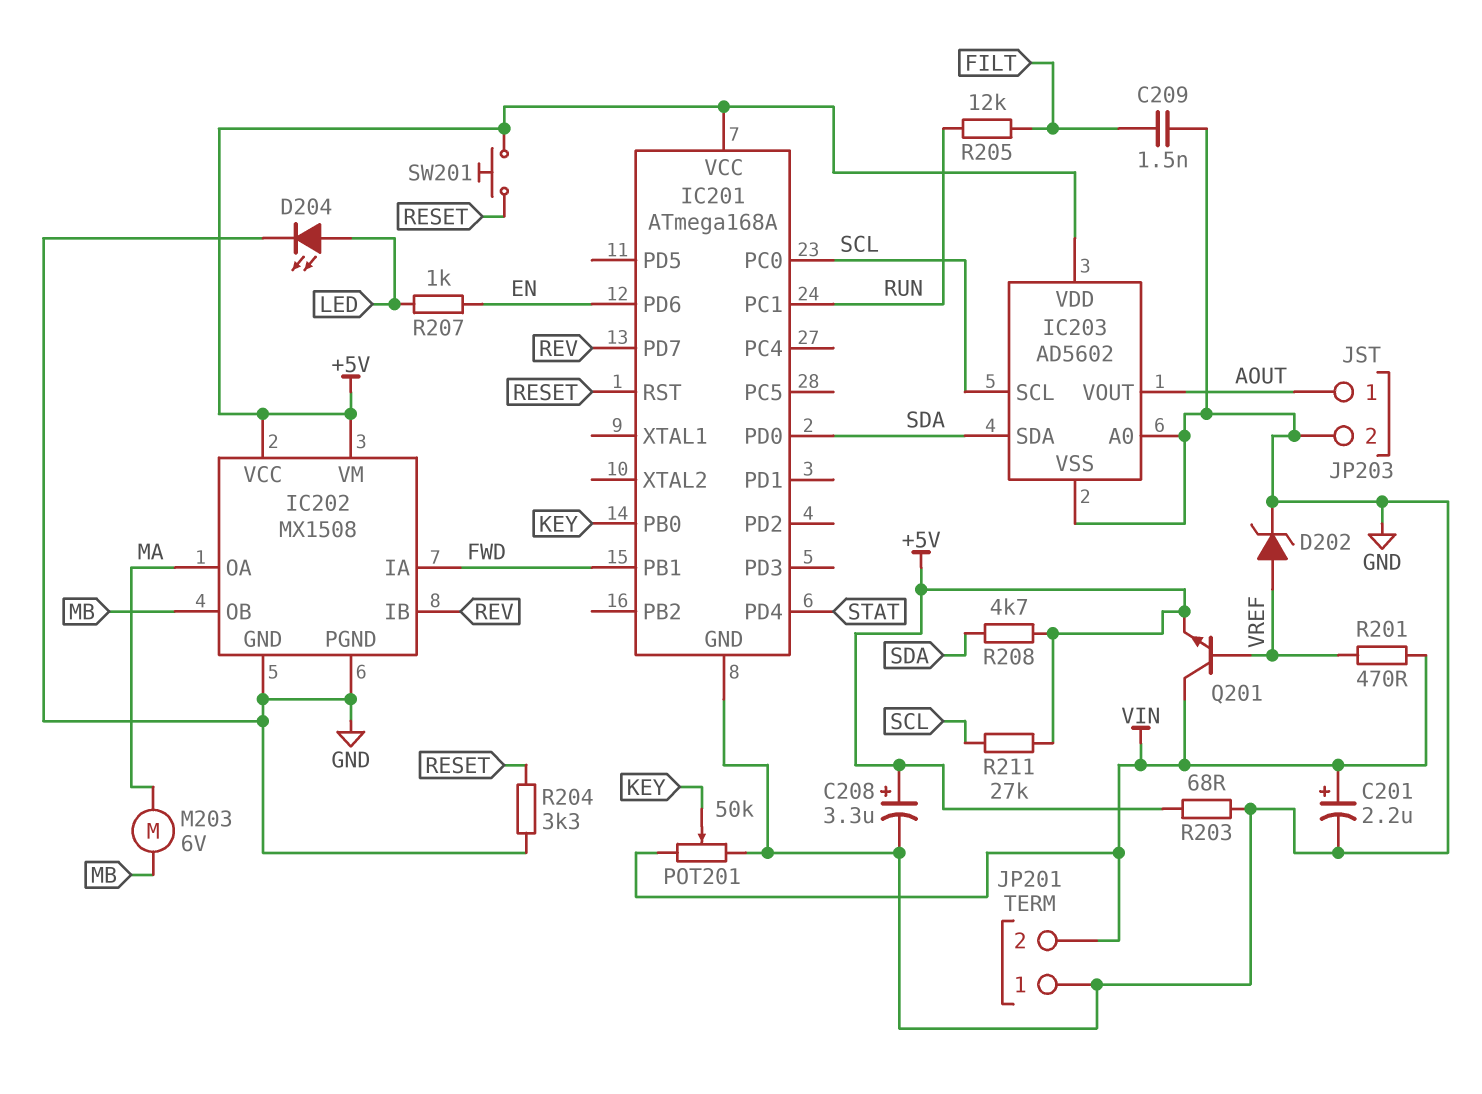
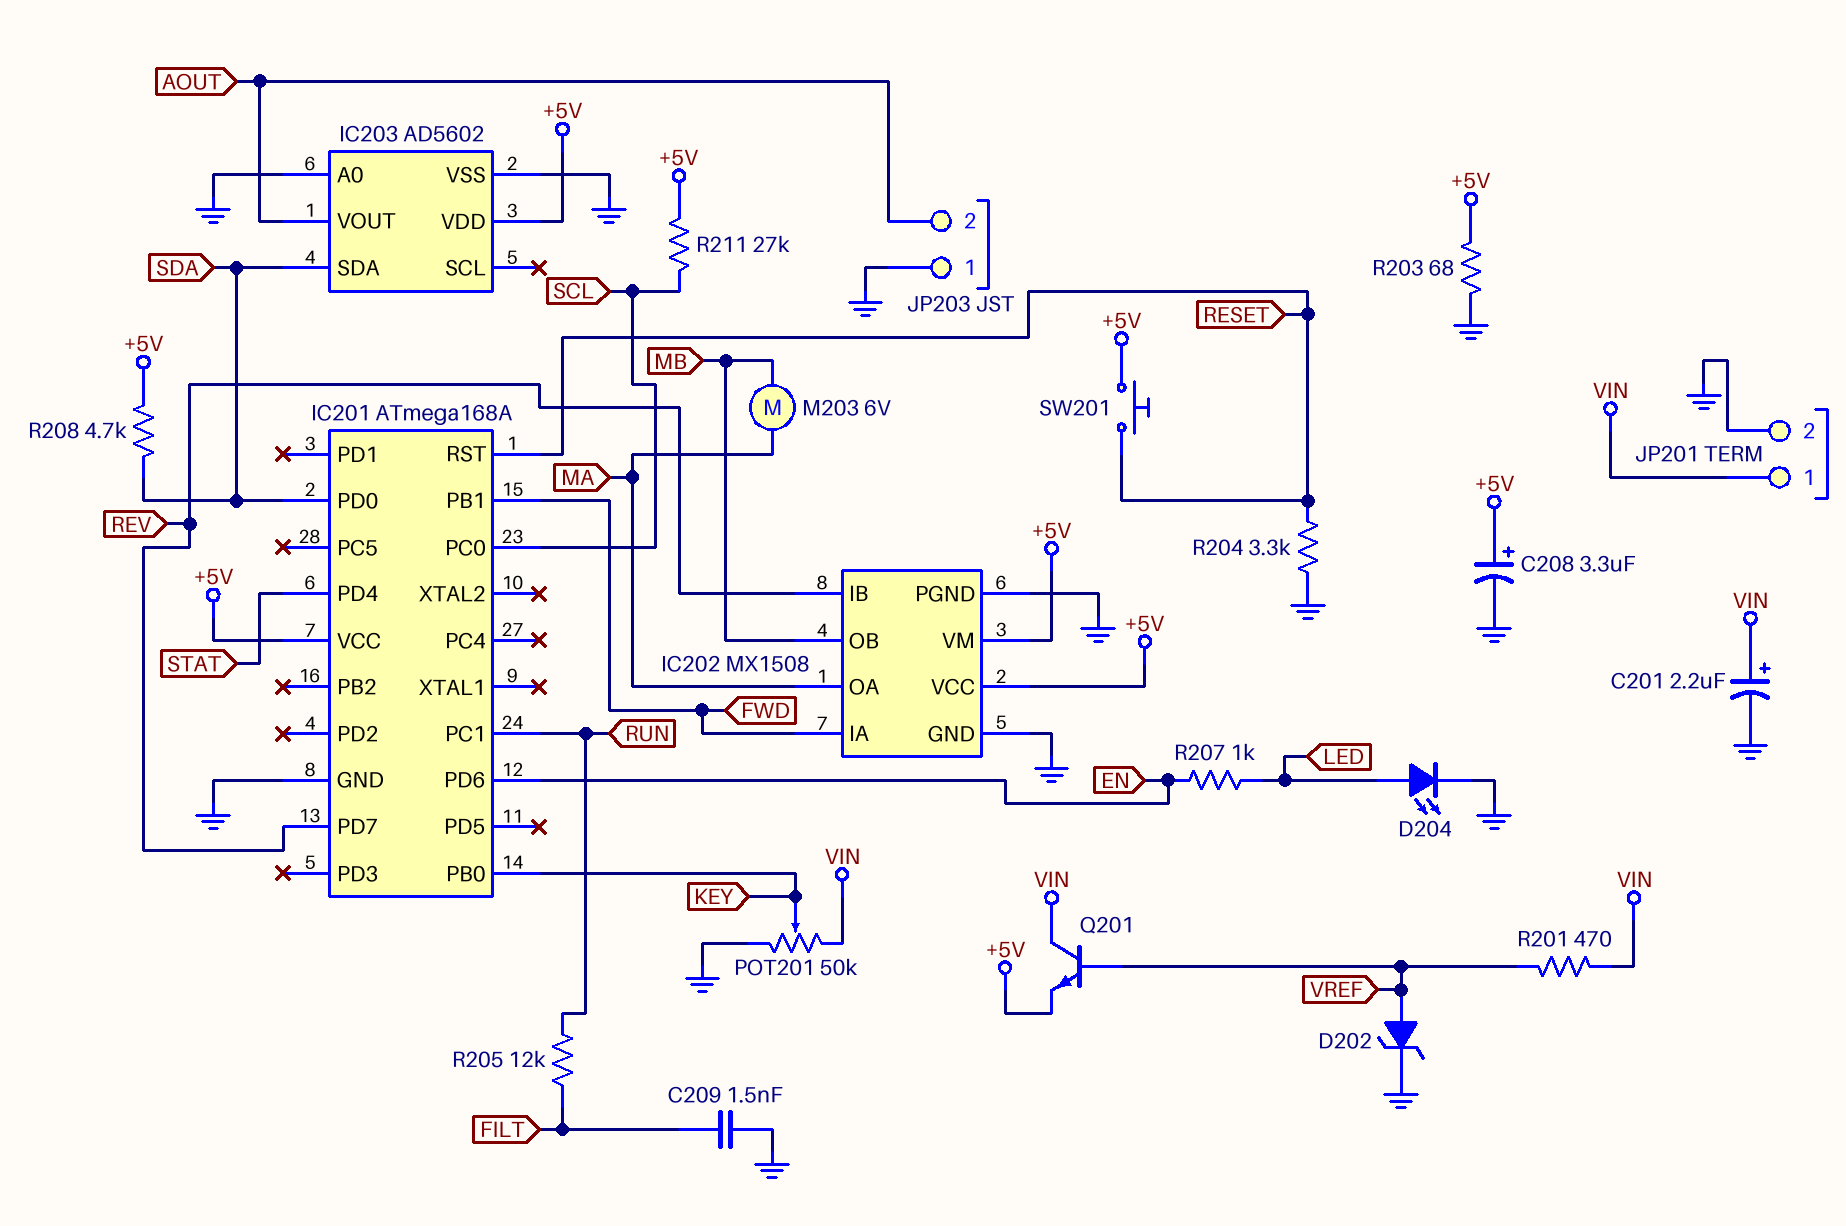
IC203 pin SCL: SCL -> none
JP201 pin 1: GND -> VIN
JP201 pin 2: VIN -> GND
JP203 pin 1: AOUT -> GND
JP203 pin 2: GND -> AOUT

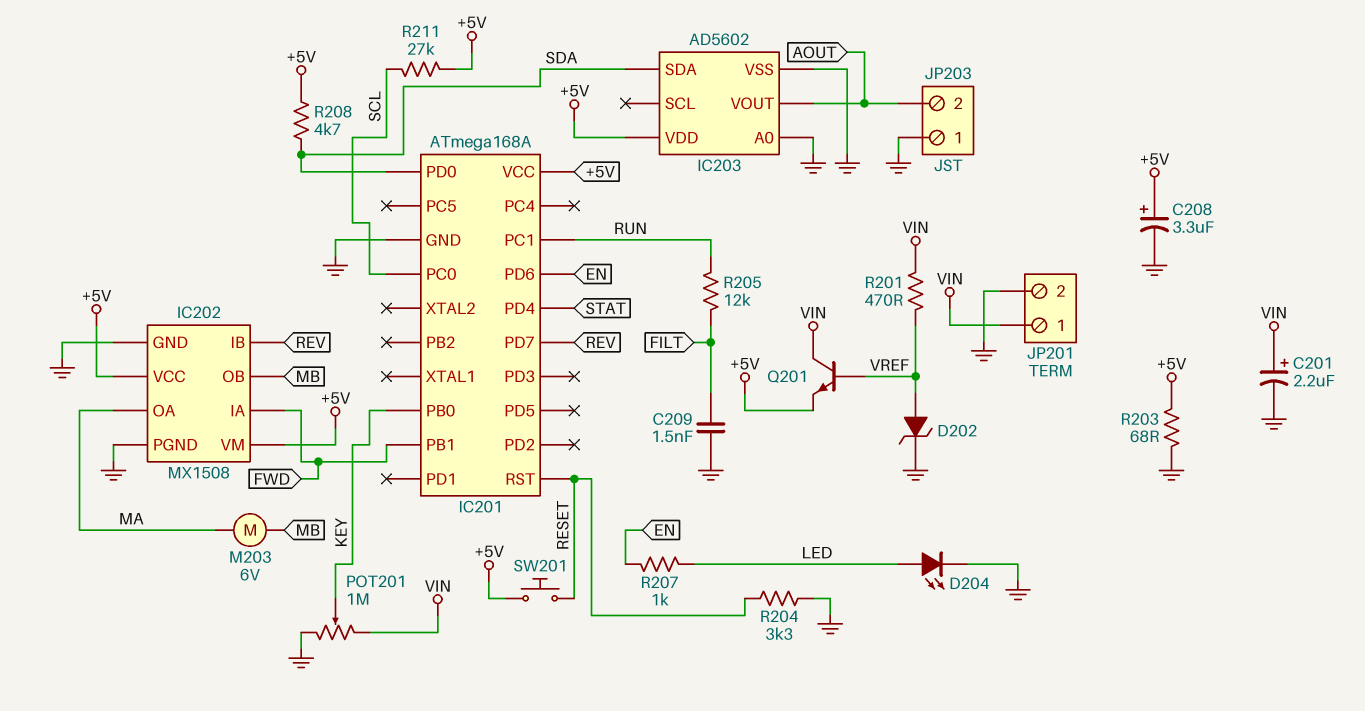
POT201: 50k (GND, VIN, wiper KEY) -> 1M (GND, VIN, wiper KEY)

